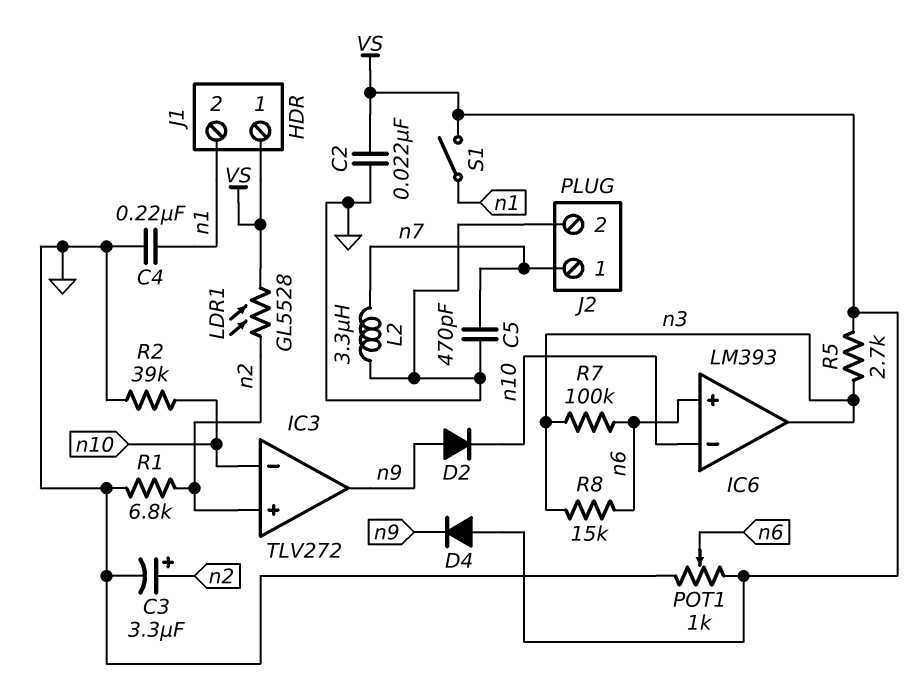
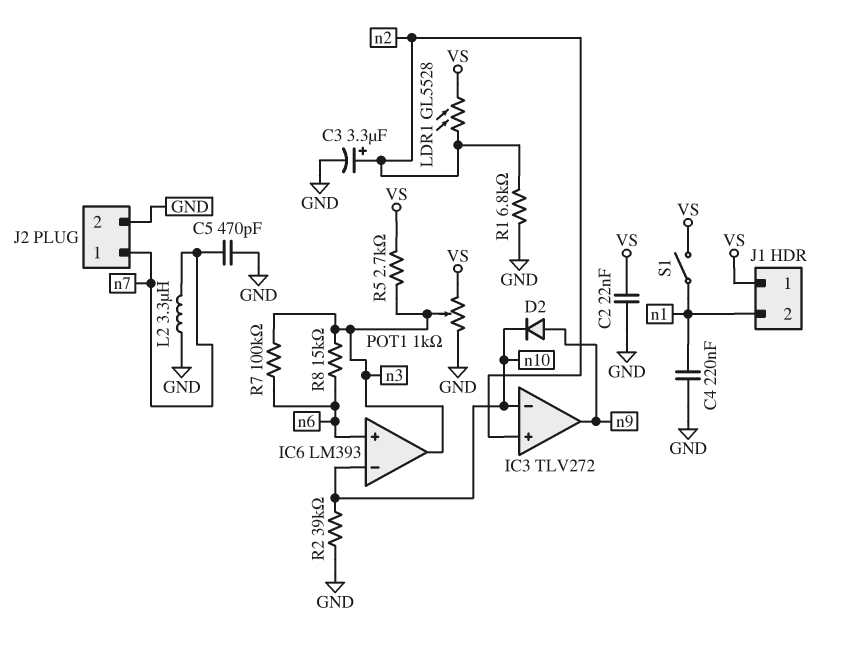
D4: diode (A VS, K n9) -> none
POT1: 1k (GND, VS, wiper n6) -> 1k (GND, VS, wiper n3)

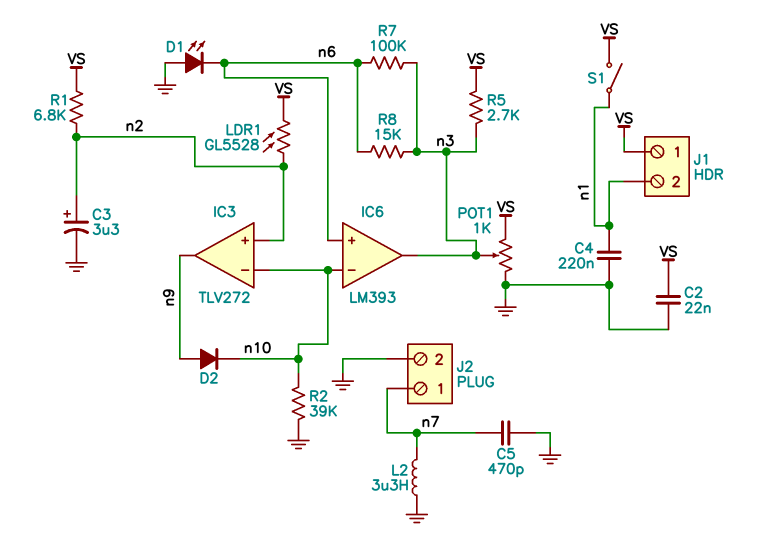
D1: none -> LED (A GND, K n6)
R1: 6.8k (GND, n2) -> 6.8k (VS, n2)

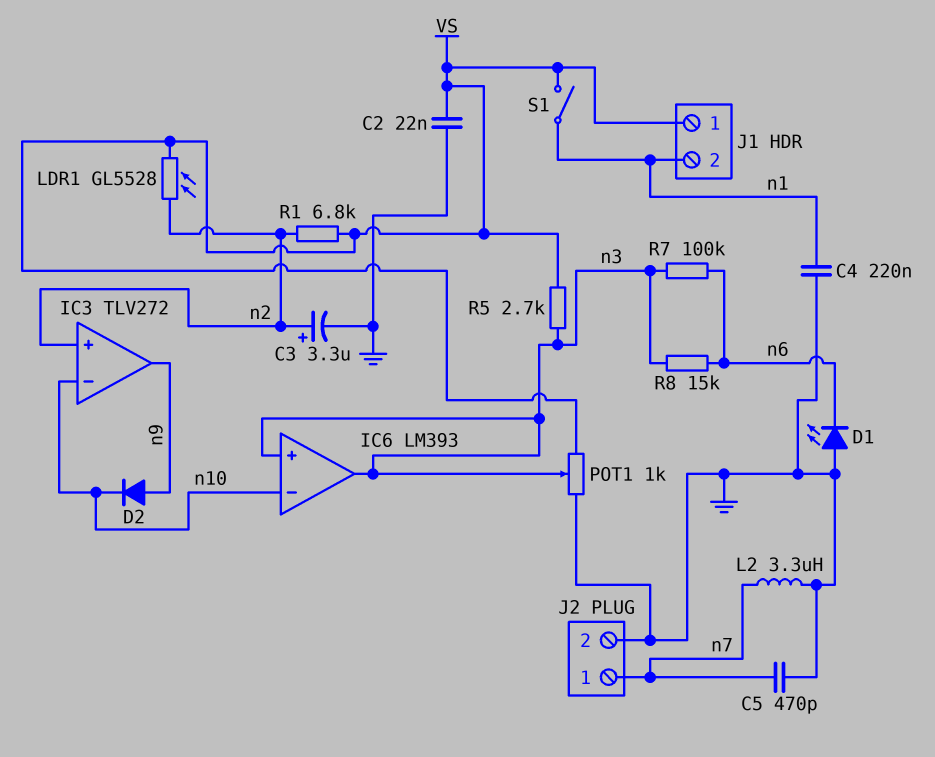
IC6 pin in+: n6 -> n3
R2: 39k (GND, n10) -> none

